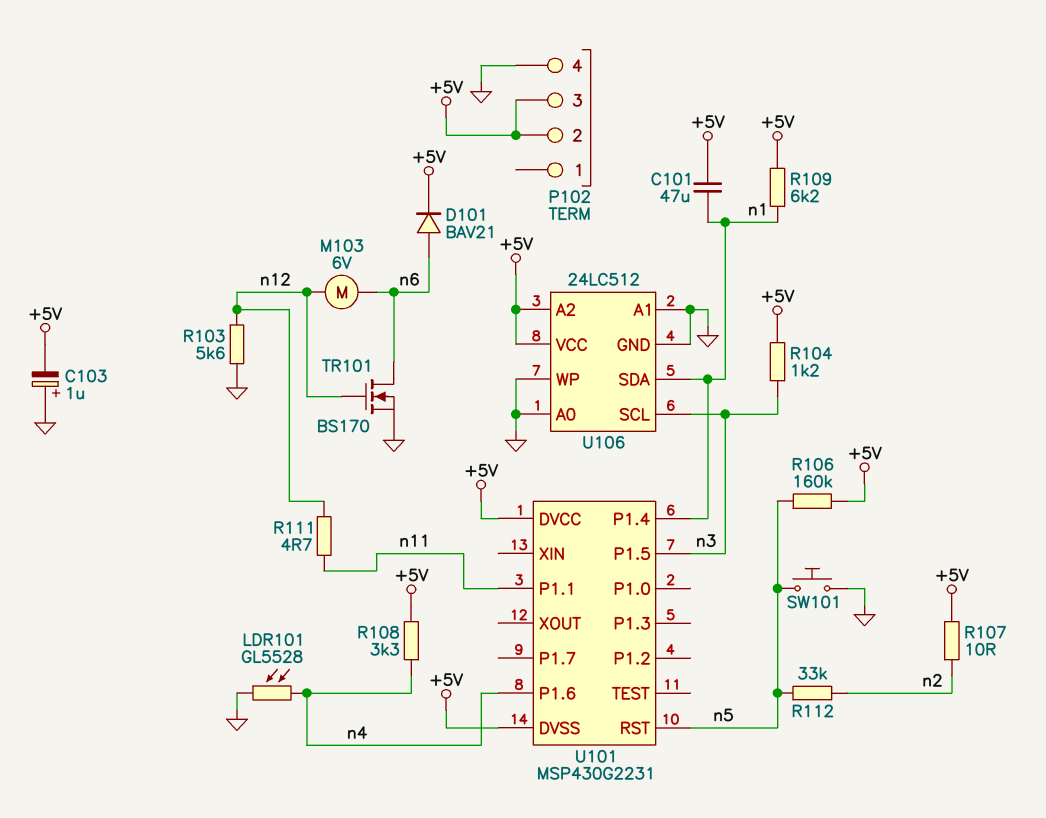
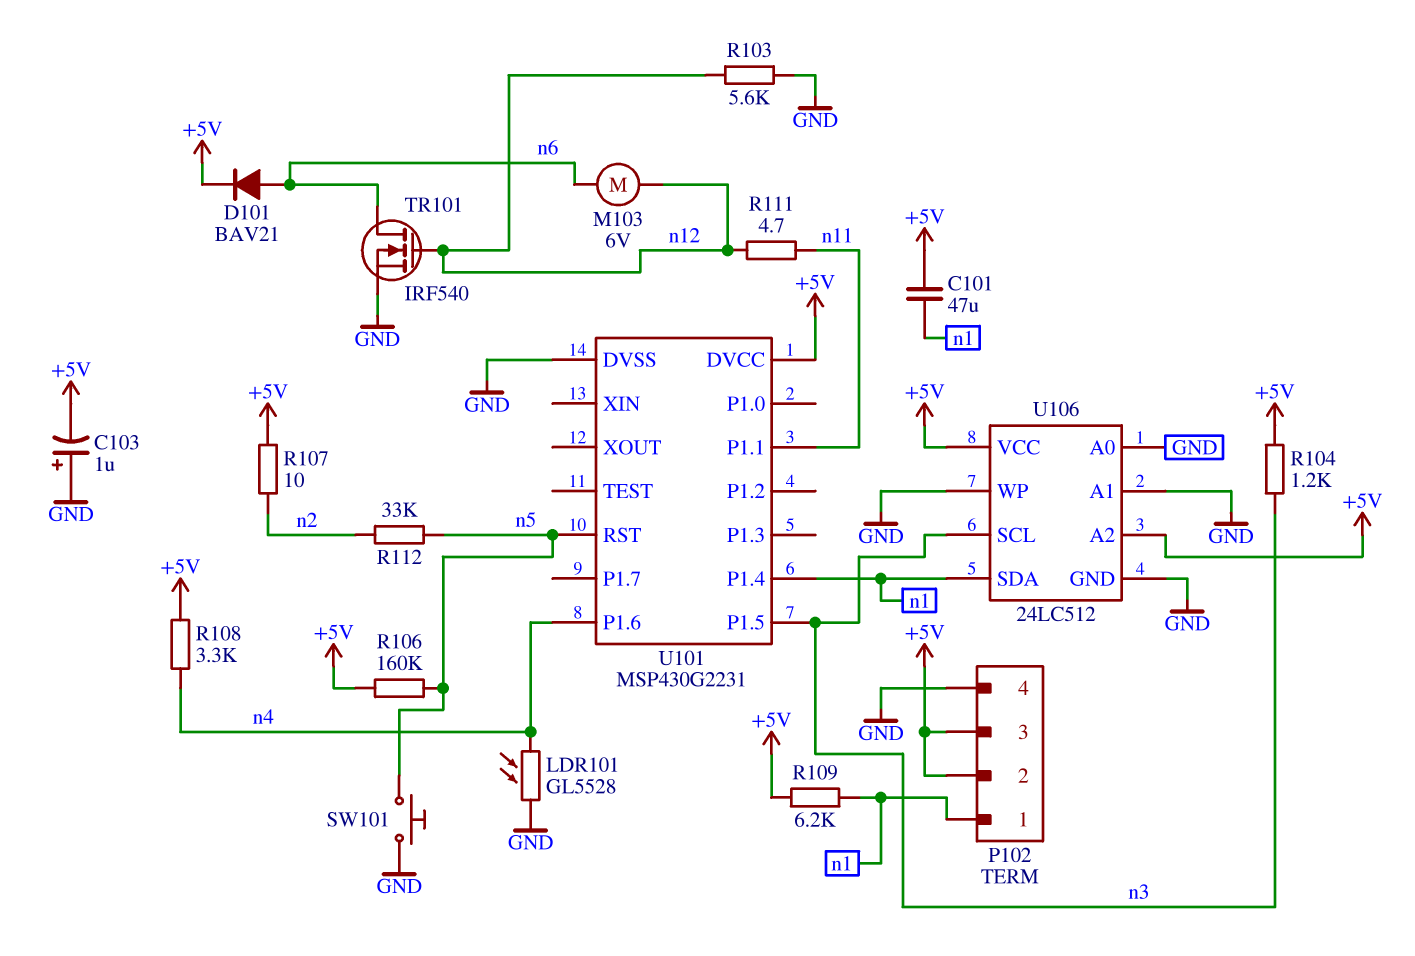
P102 pin 1: none -> n1
TR101: NMOS BS170 (G n12, D n6, S GND) -> NMOS IRF540 (G n12, D n6, S GND)
U101 pin DVSS: +5V -> GND

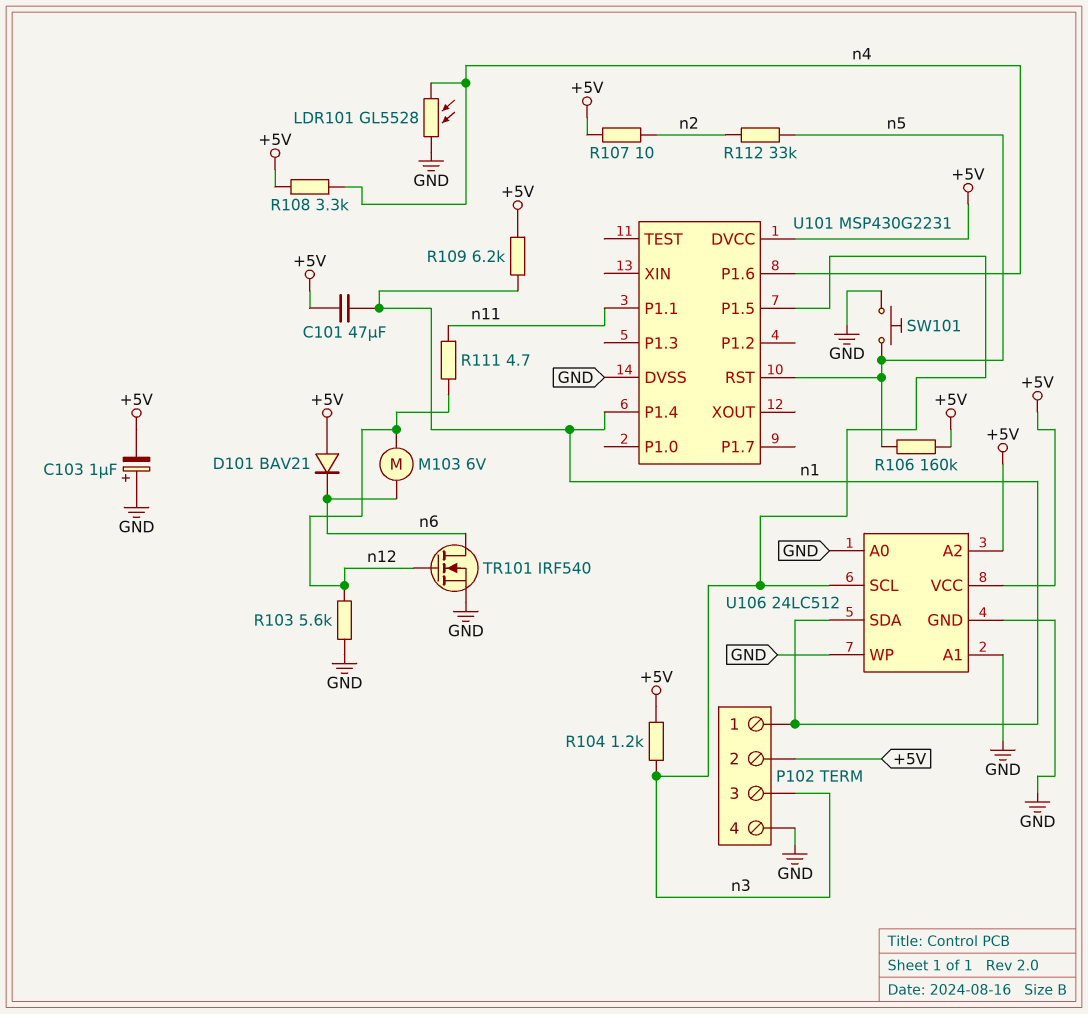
D101: diode BAV21 (A n6, K +5V) -> diode BAV21 (A +5V, K n6)
P102 pin 3: +5V -> n3

